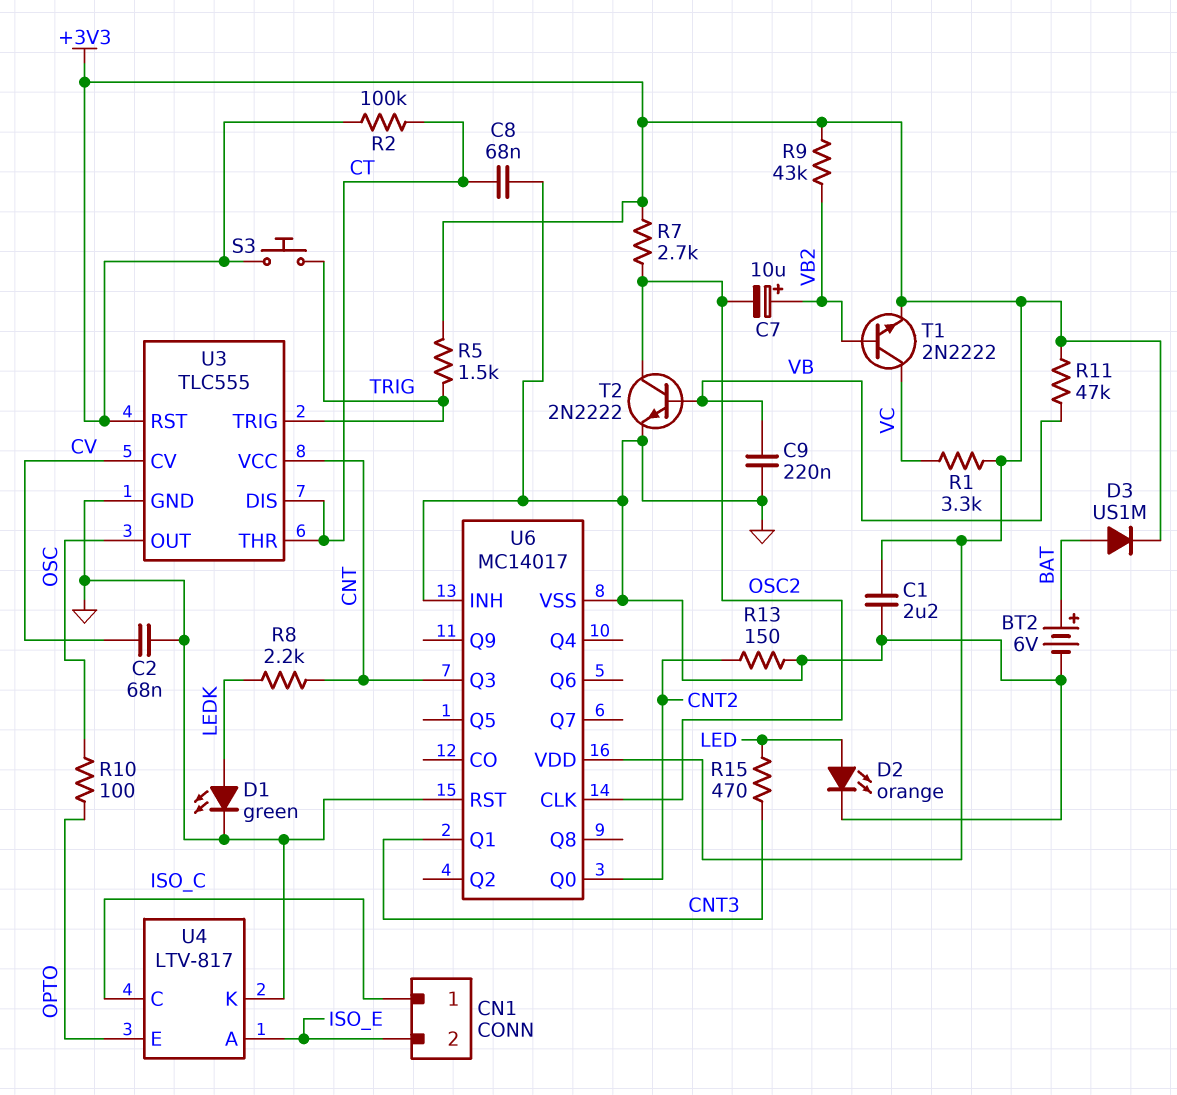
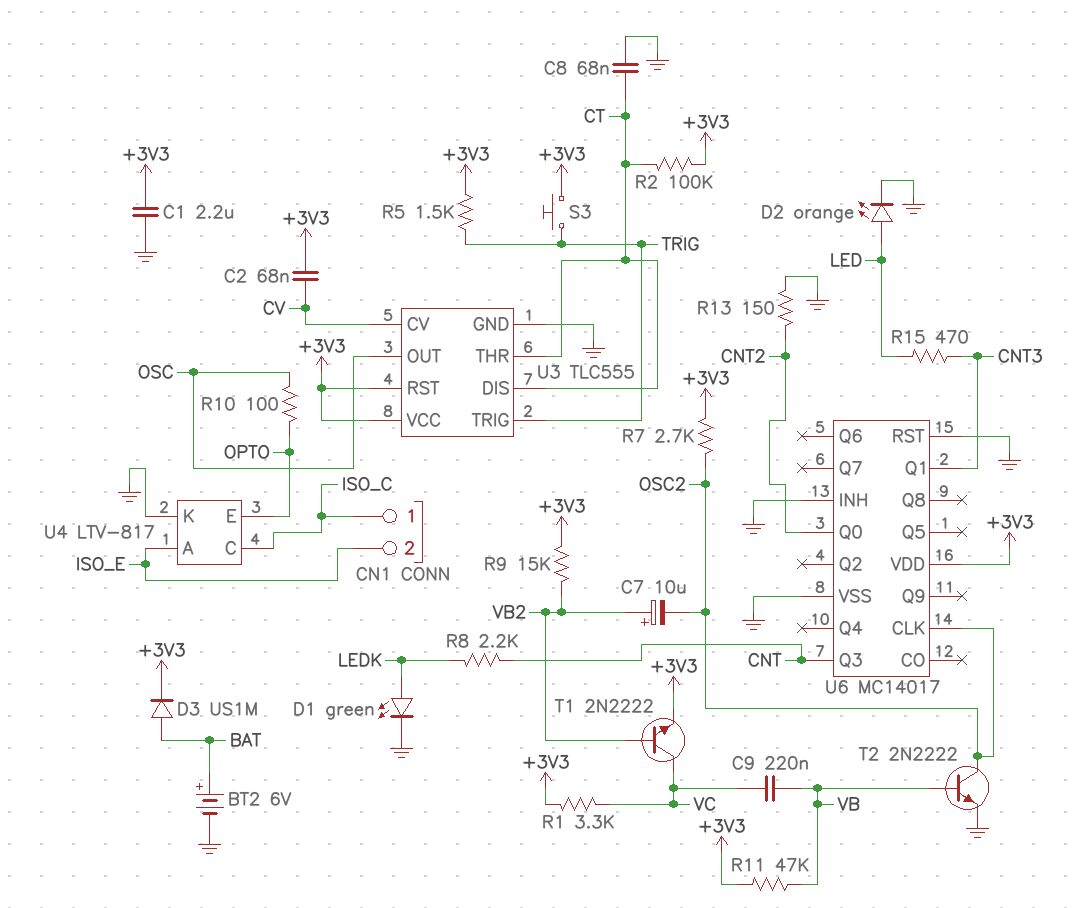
C2: 68nF (CV, GND) -> 68nF (+3V3, CV)
C9: 220nF (GND, VB) -> 220nF (VB, VC)
R9: 43k (+3V3, VB2) -> 15k (+3V3, VB2)
U3 pin VCC: CNT -> +3V3

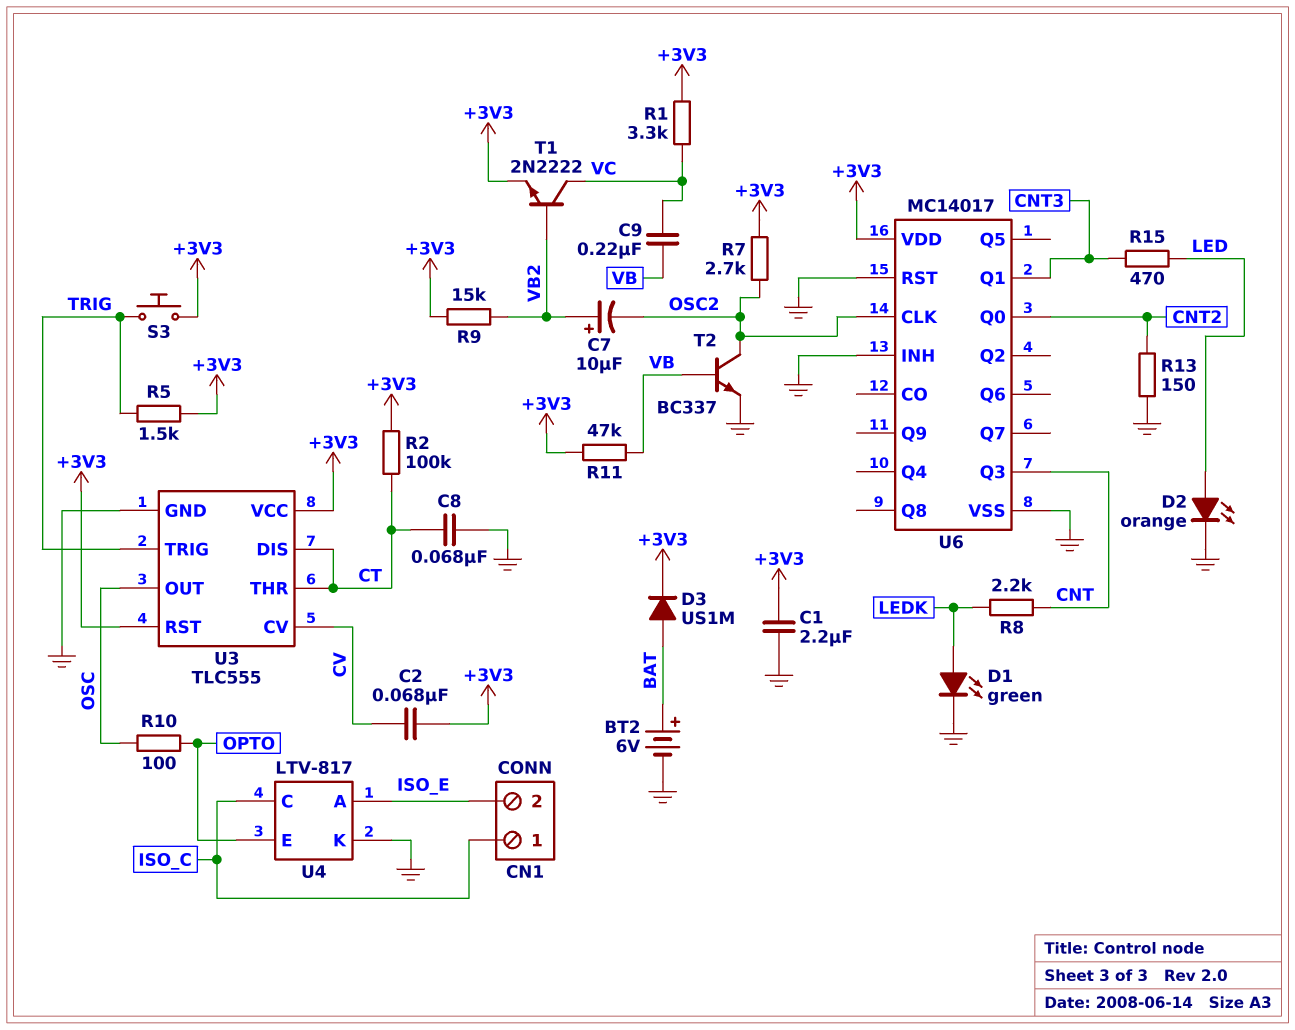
T2: NPN 2N2222 (B VB, C OSC2, E GND) -> NPN BC337 (B VB, C OSC2, E GND)

